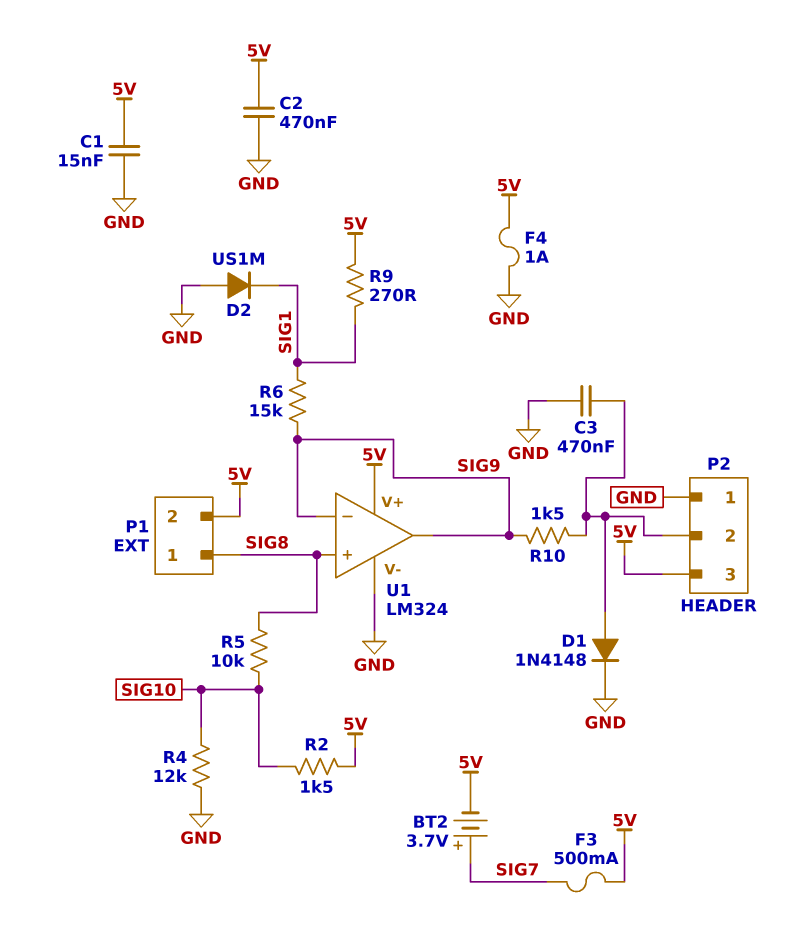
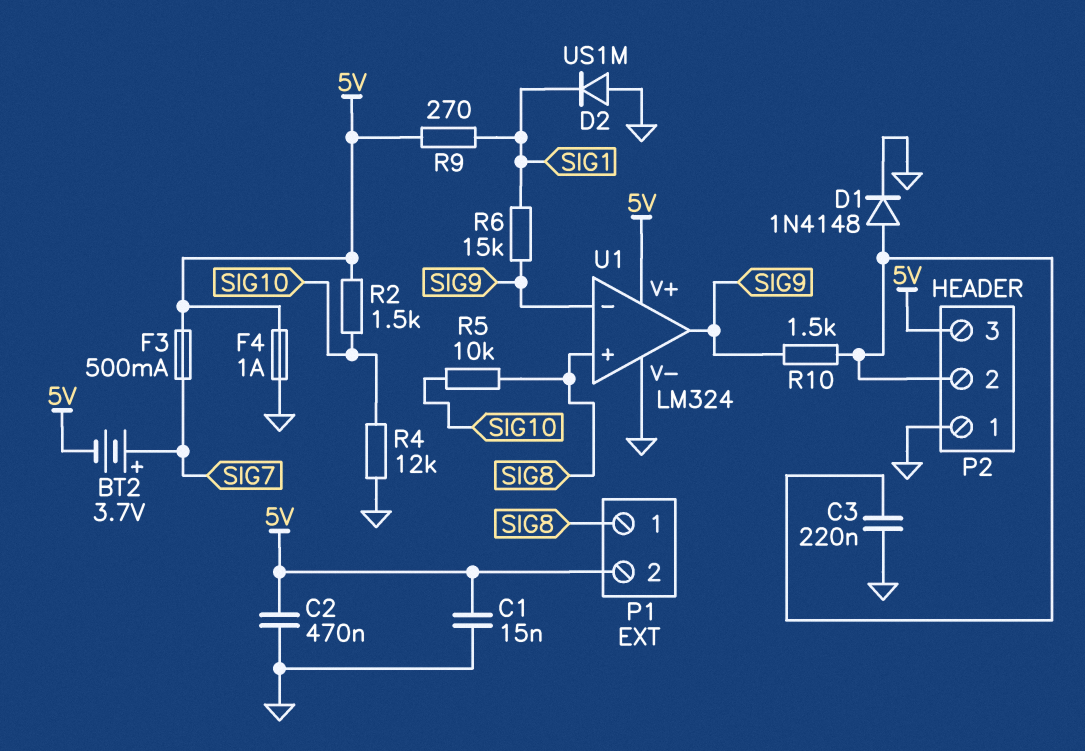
C3: 470nF (GND, P2/2) -> 220nF (GND, P2/2)

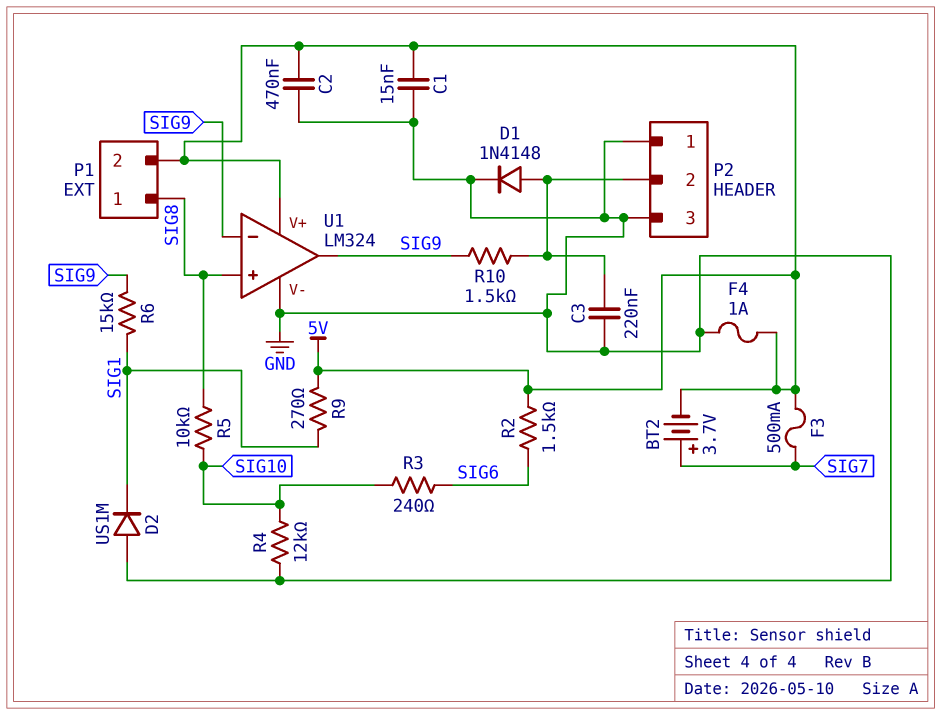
P2 pin 3: 5V -> GND
R2: 1.5k (5V, SIG10) -> 1.5k (5V, SIG6)
R3: none -> 240 (SIG6, SIG10)

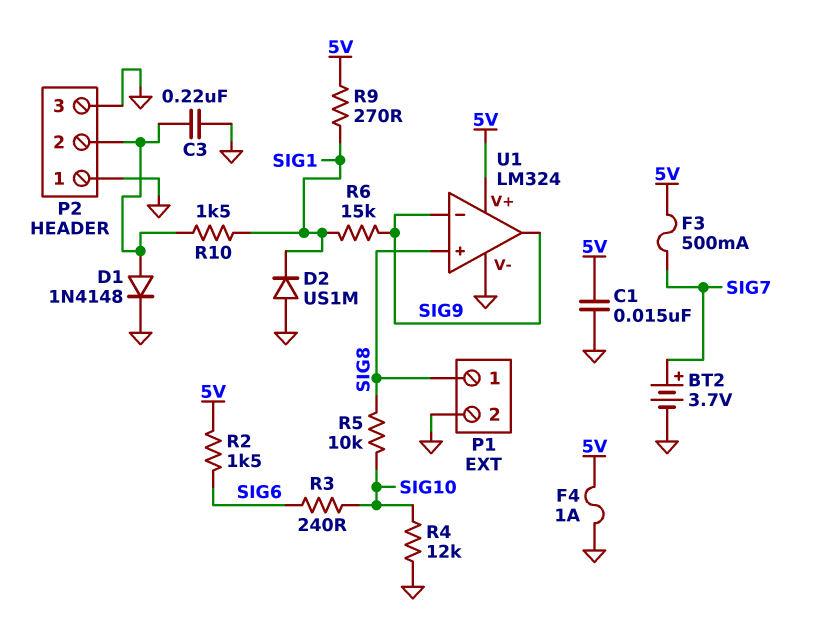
BT2: 3.7V (plus SIG7, minus 5V) -> 3.7V (plus SIG7, minus GND)
C2: 470nF (5V, GND) -> none
P1 pin 2: 5V -> GND
R10: 1.5k (P2/2, SIG9) -> 1.5k (P2/2, SIG1)

